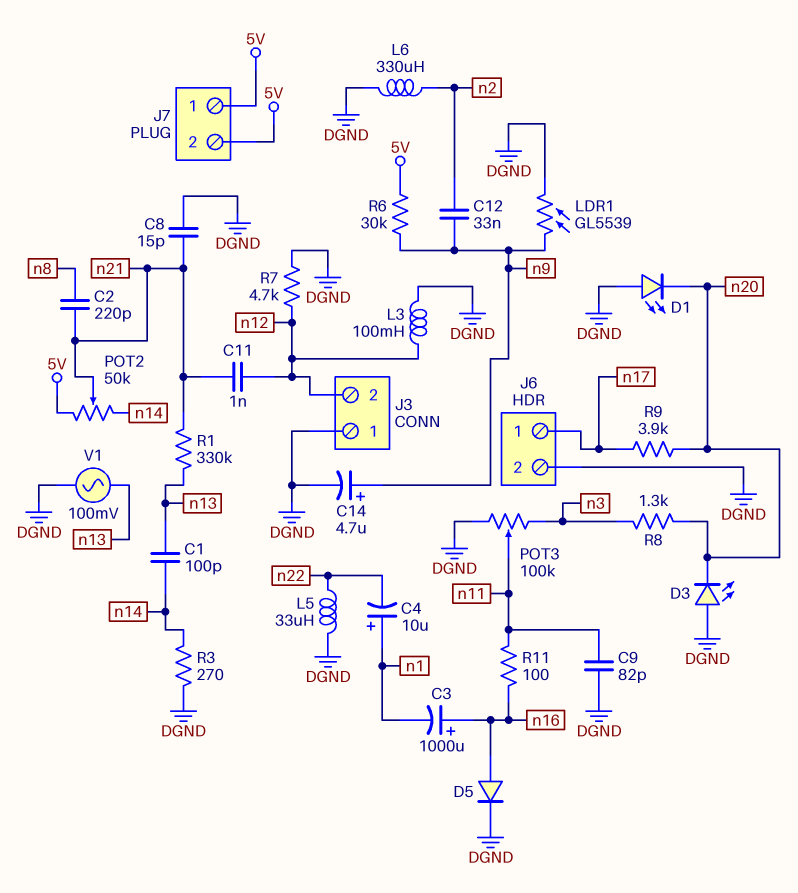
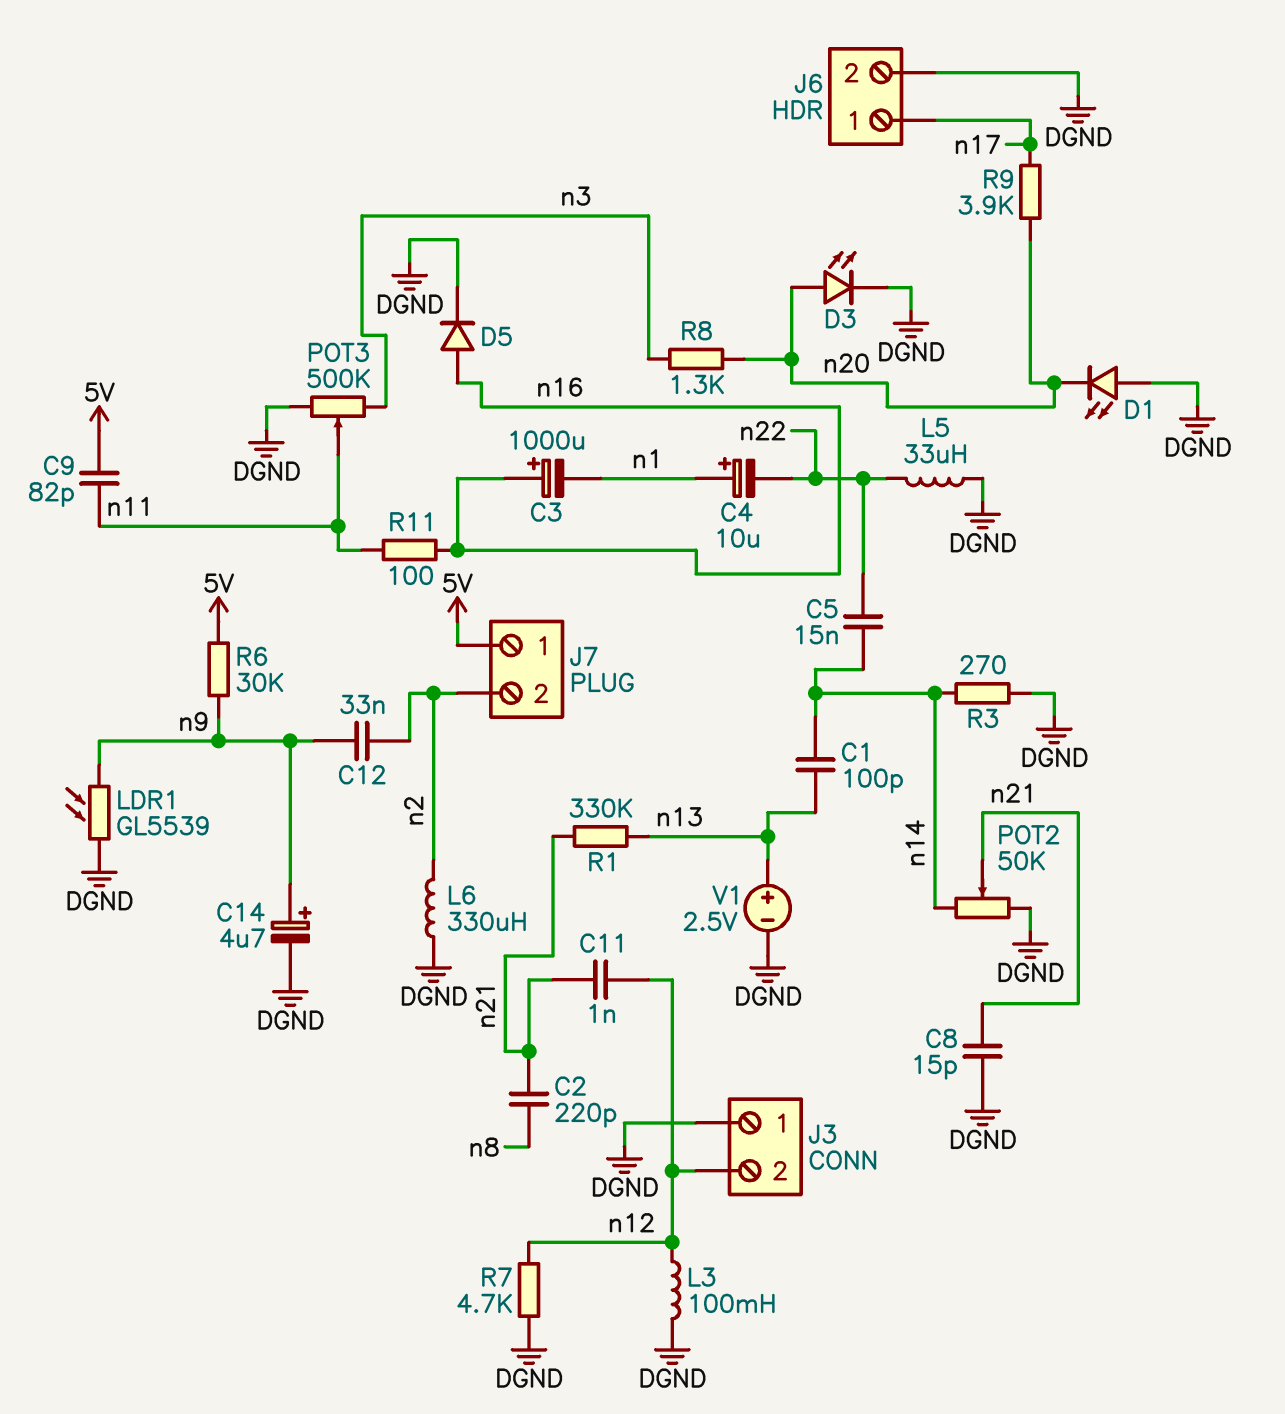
C5: none -> 15nF (n14, n22)
C9: 82pF (DGND, n11) -> 82pF (5V, n11)
D3: LED (A DGND, K n20) -> LED (A n20, K DGND)
J7 pin 2: 5V -> n2
POT2: 50k (5V, n14, wiper n21) -> 50k (DGND, n14, wiper n21)
POT3: 100k (DGND, n3, wiper n11) -> 500k (DGND, n3, wiper n11)
V1: AC 100mV (DGND, n13) -> 2.5V (plus n13, minus DGND)

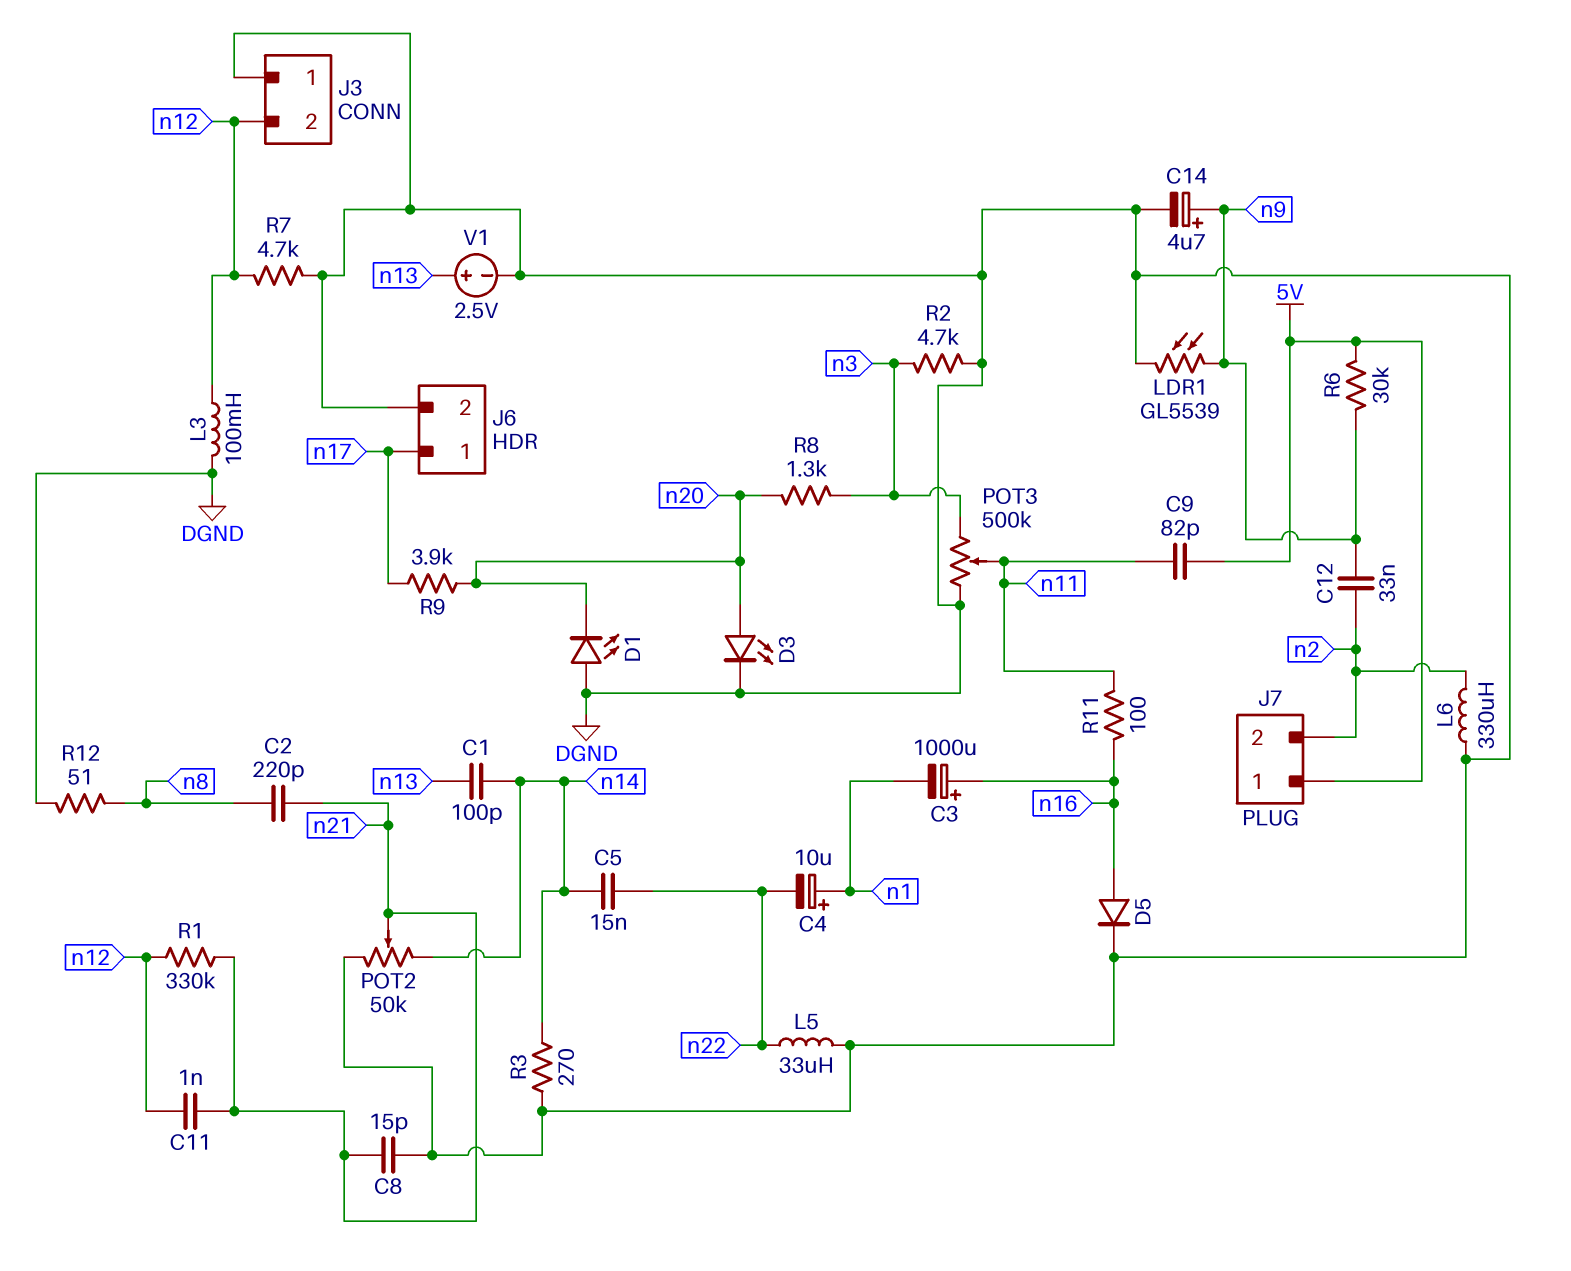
R1: 330k (n13, n21) -> 330k (n12, n21)
R2: none -> 4.7k (DGND, n3)
R12: none -> 51 (DGND, n8)

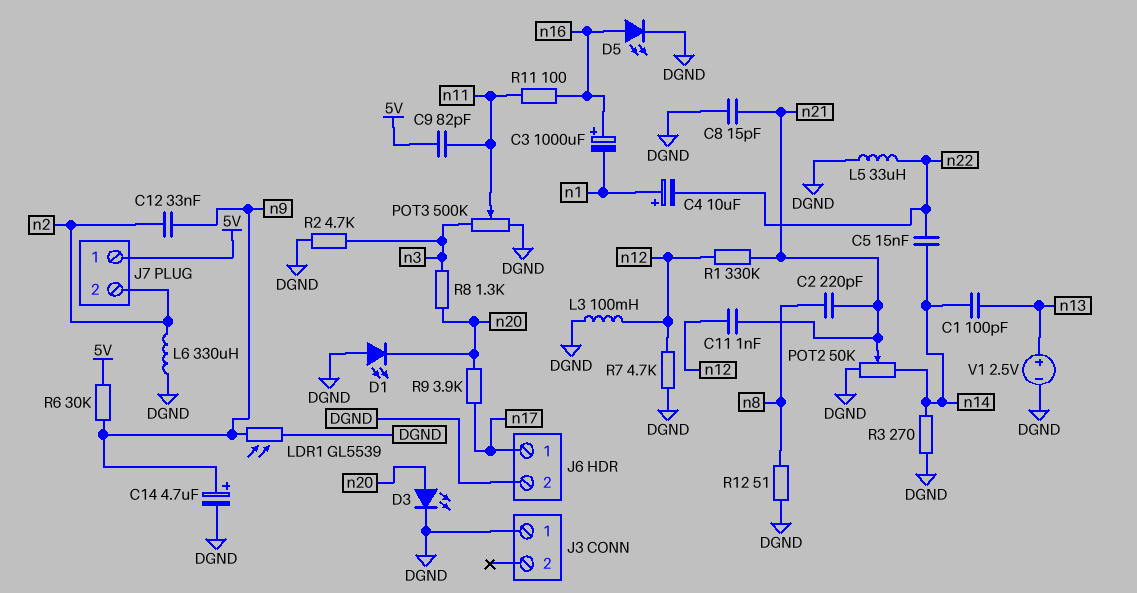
D5: diode (A n16, K DGND) -> LED (A n16, K DGND)
J3 pin 2: n12 -> none

